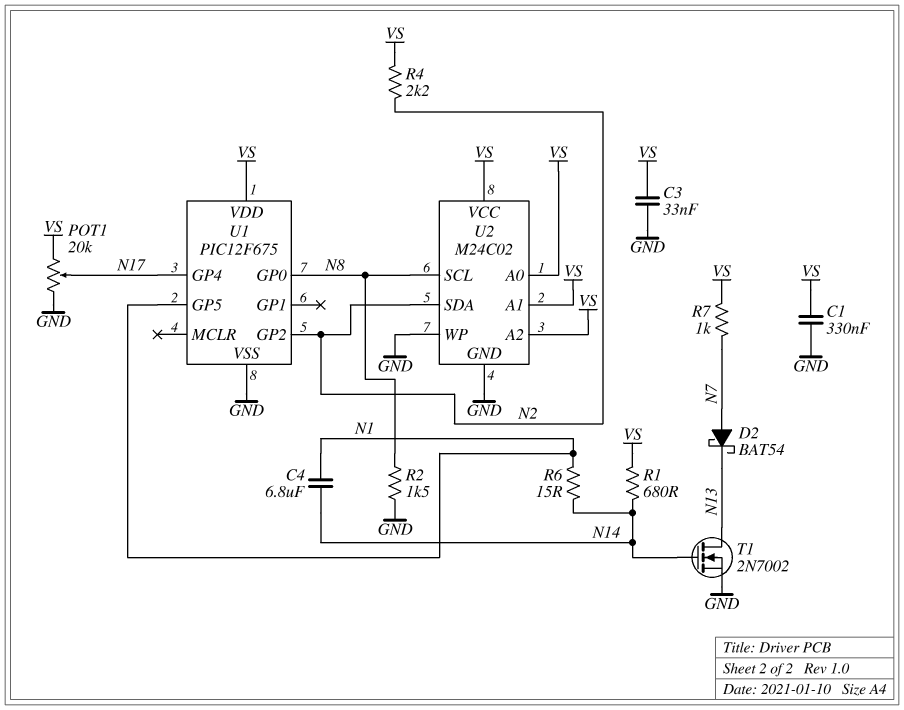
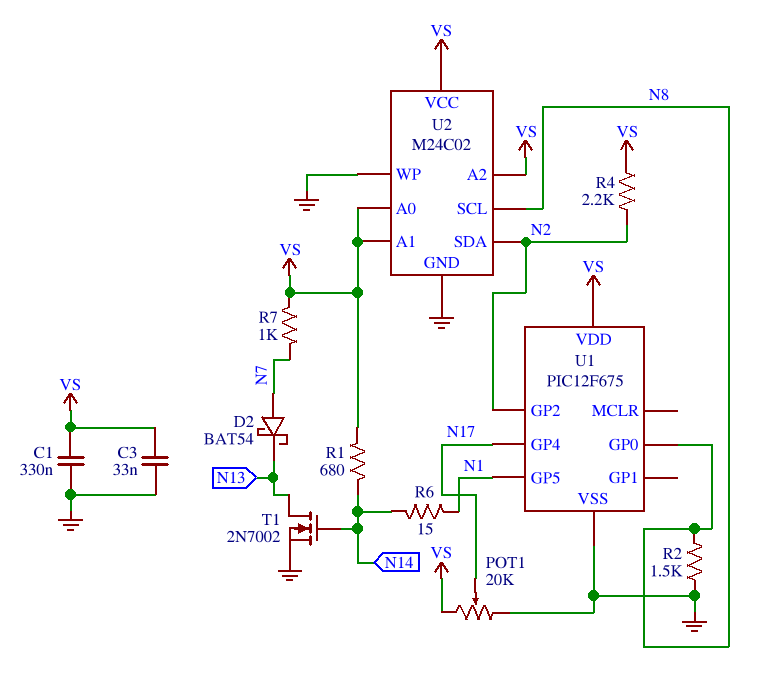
C4: 6.8uF (N1, N14) -> none

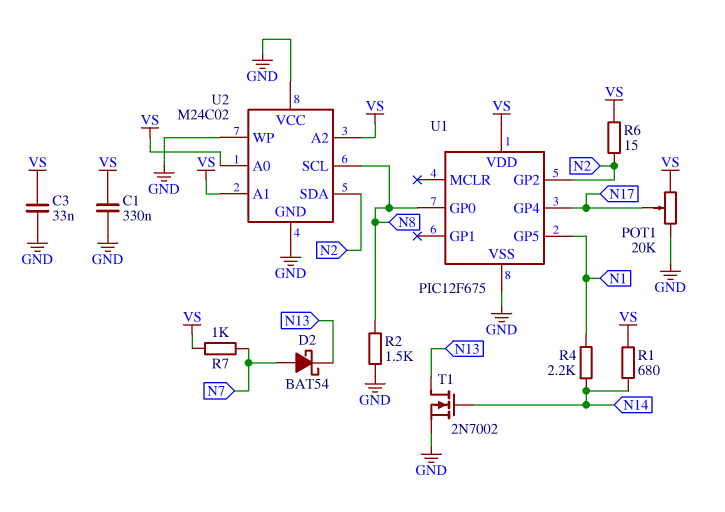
R4: 2.2k (N2, VS) -> 2.2k (N1, N14)
R6: 15 (N1, N14) -> 15 (N2, VS)
U2 pin VCC: VS -> GND

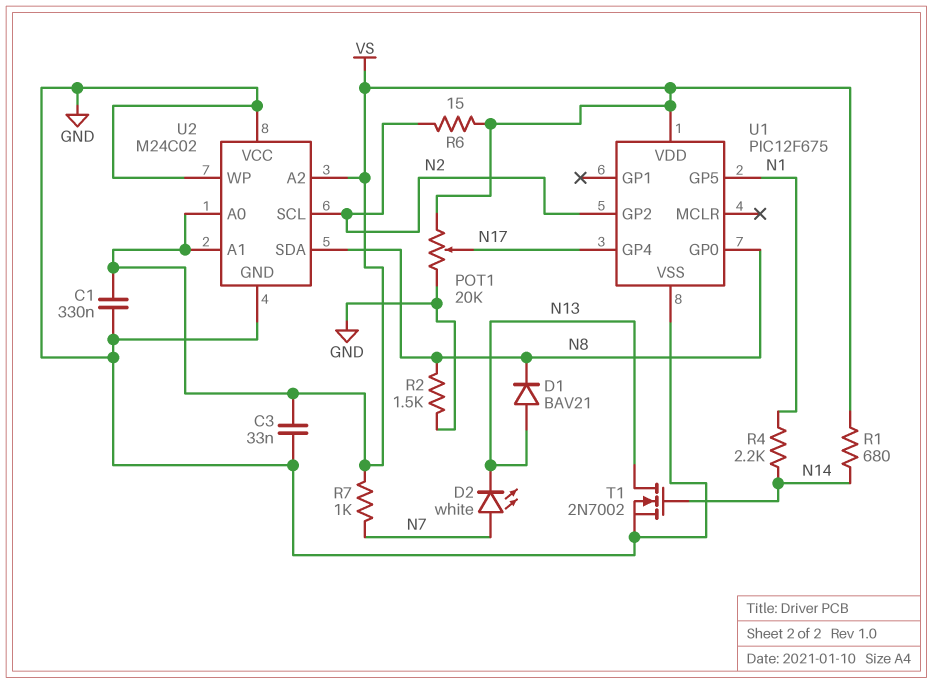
D1: none -> diode BAV21 (A N13, K N8)
D2: schottky BAT54 (A N7, K N13) -> LED white (A N7, K N13)
U2 pin SCL: N8 -> N2
U2 pin SDA: N2 -> N8

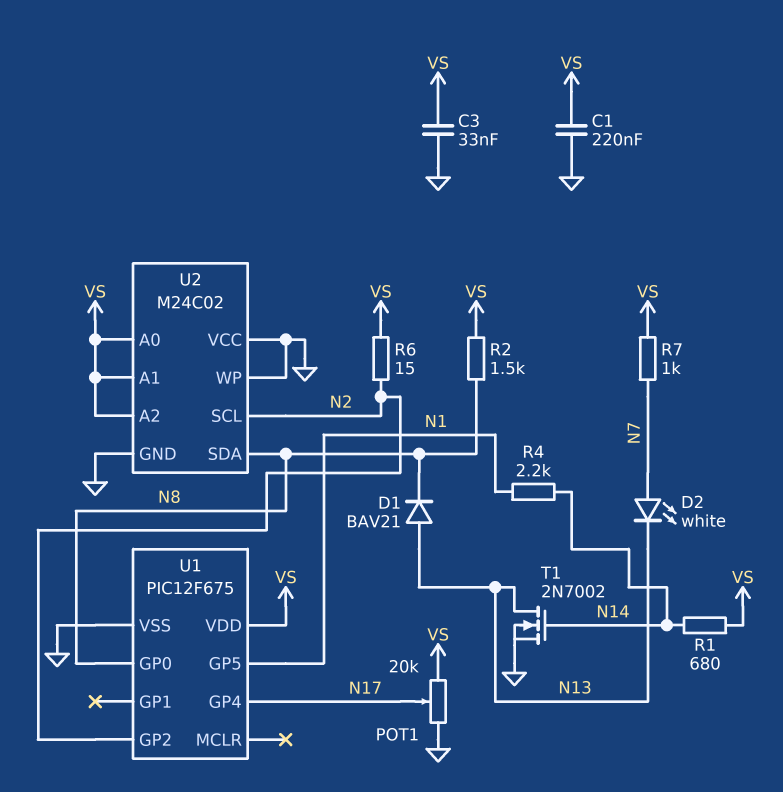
C1: 330nF (GND, VS) -> 220nF (GND, VS)
R2: 1.5k (GND, N8) -> 1.5k (N8, VS)

